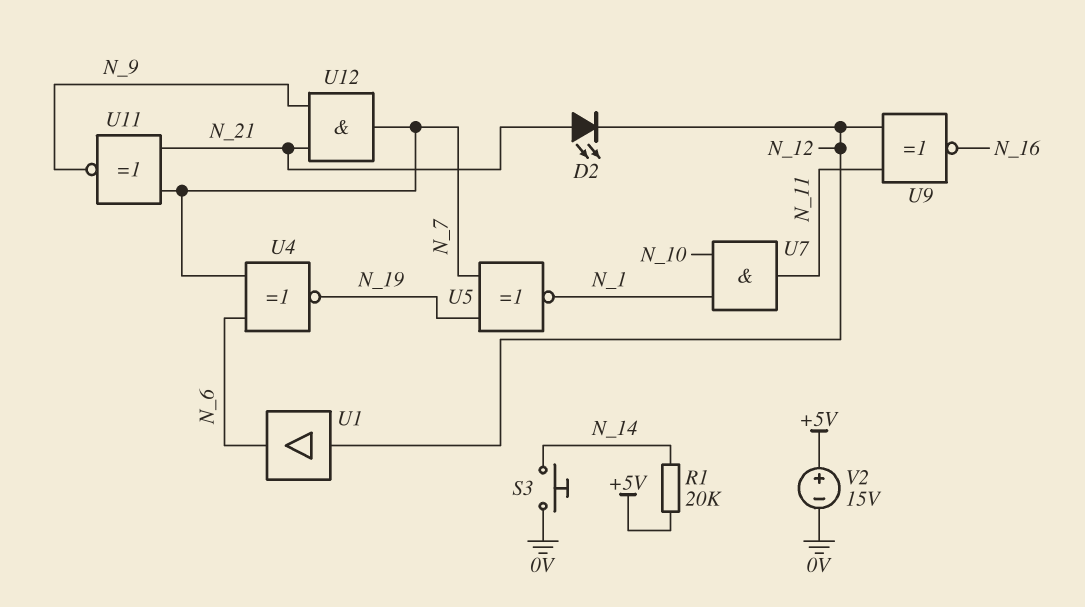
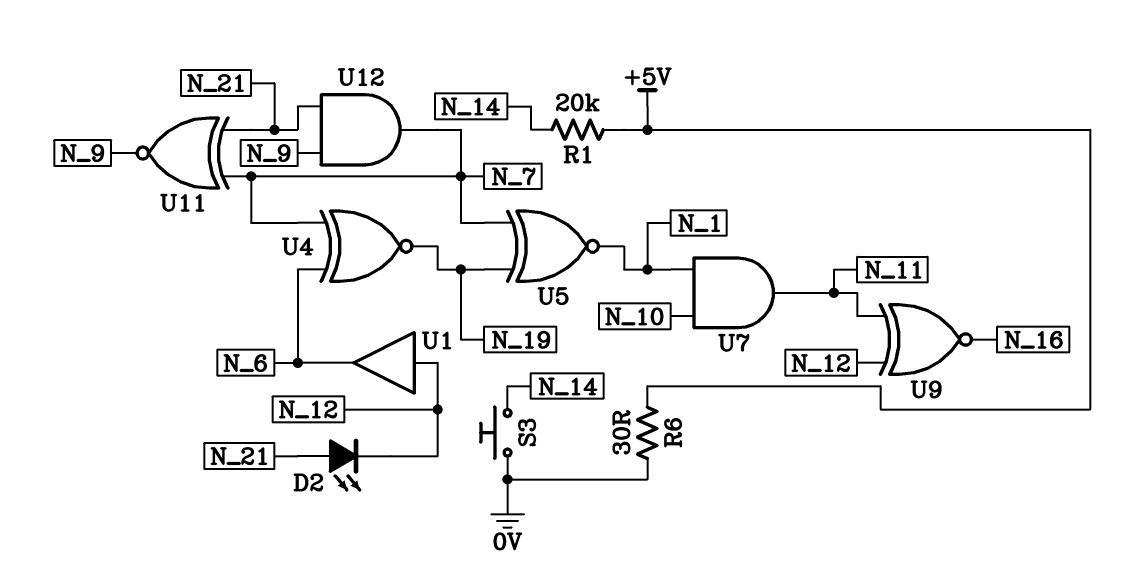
R6: none -> 30 (+5V, 0V)
V2: 15V (plus +5V, minus 0V) -> none

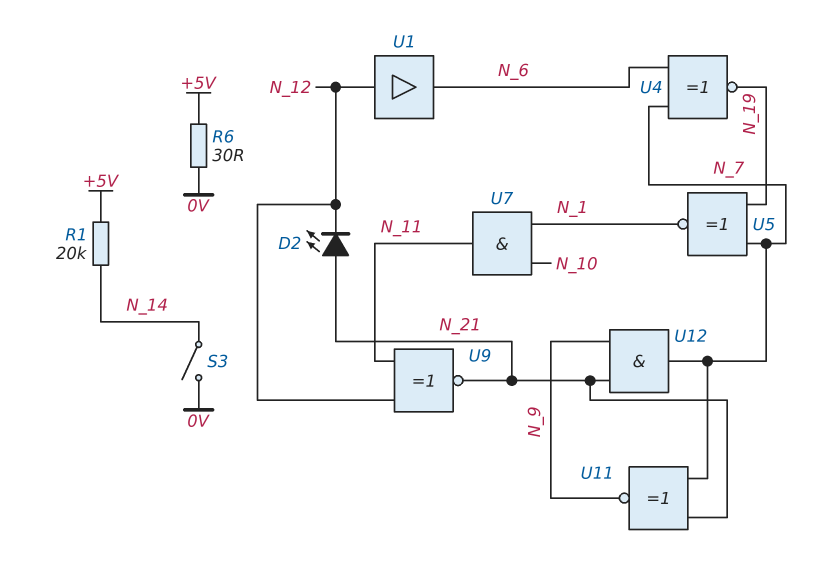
S3: button (0V, N_14) -> switch (0V, N_14)
U9: XNOR (in N_11, in N_12, out N_16) -> XNOR (in N_11, in N_12, out N_21)

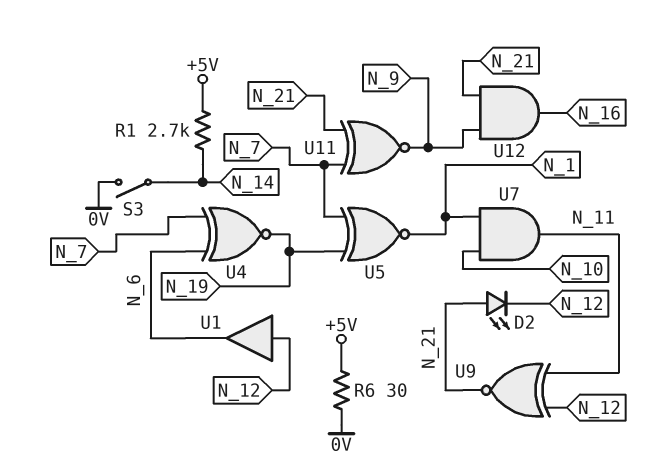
R1: 20k (+5V, N_14) -> 2.7k (+5V, N_14)
U12: AND (in N_9, in N_21, out N_7) -> AND (in N_9, in N_21, out N_16)

